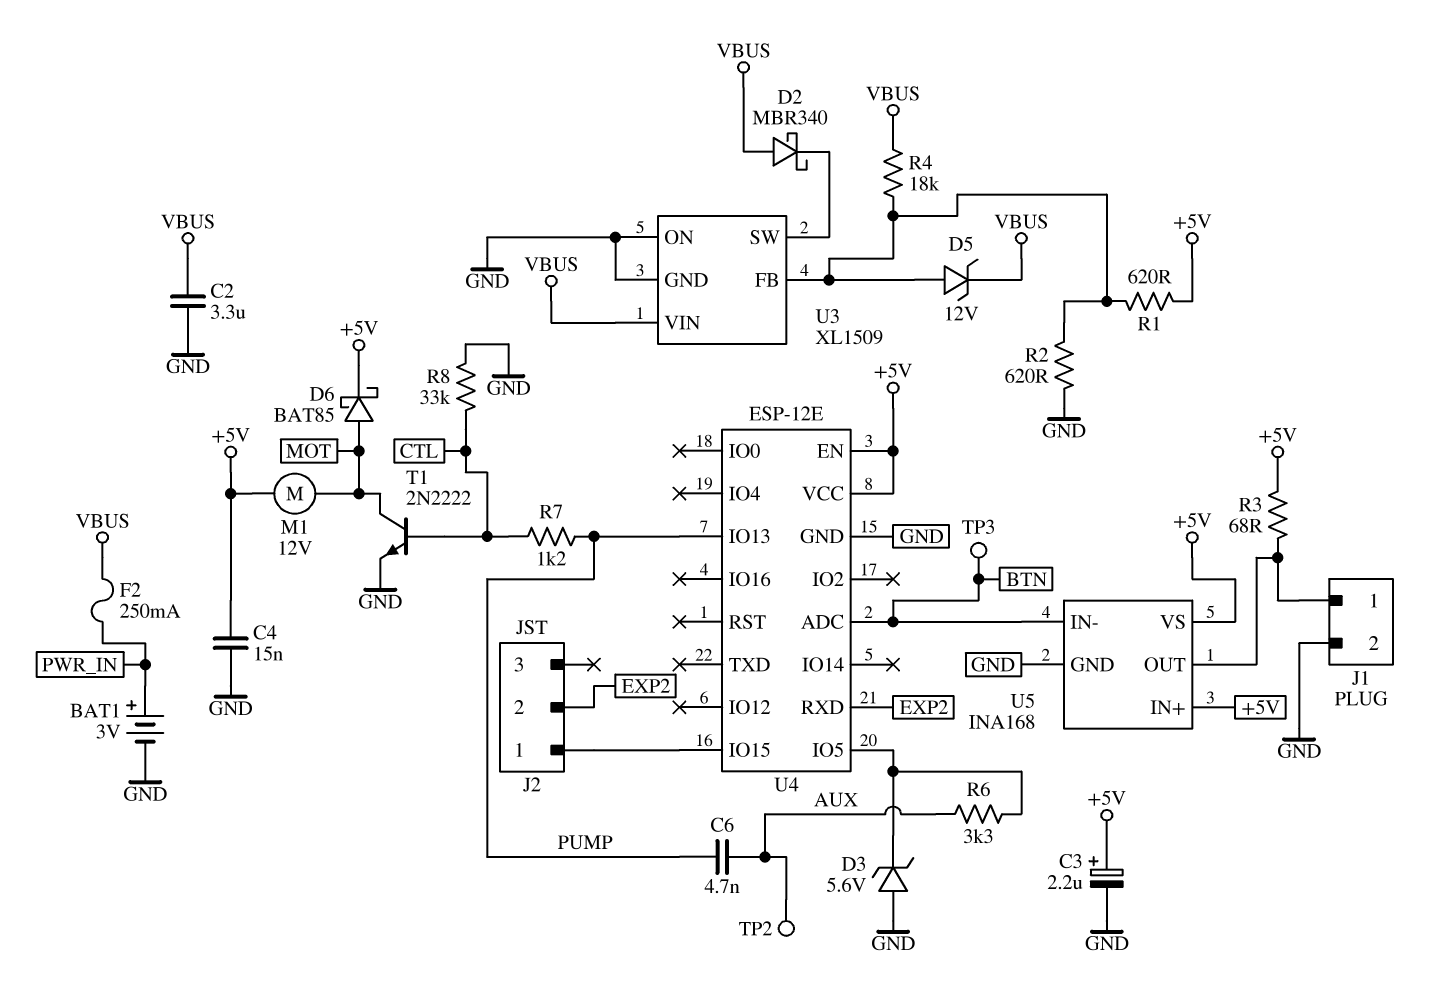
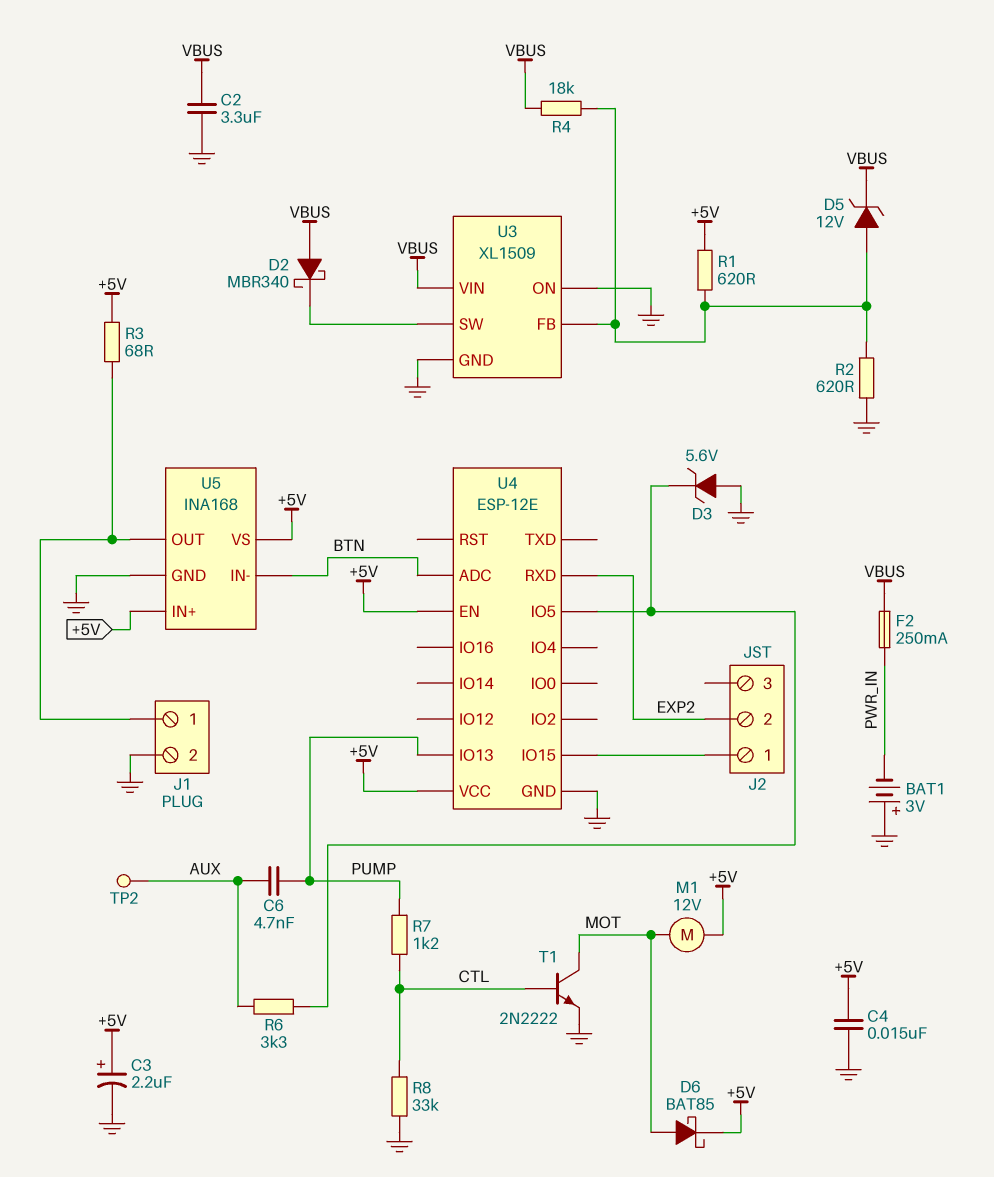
BAT1: 3V (plus PWR_IN, minus GND) -> 3V (plus GND, minus PWR_IN)
TP3: test point (BTN) -> none

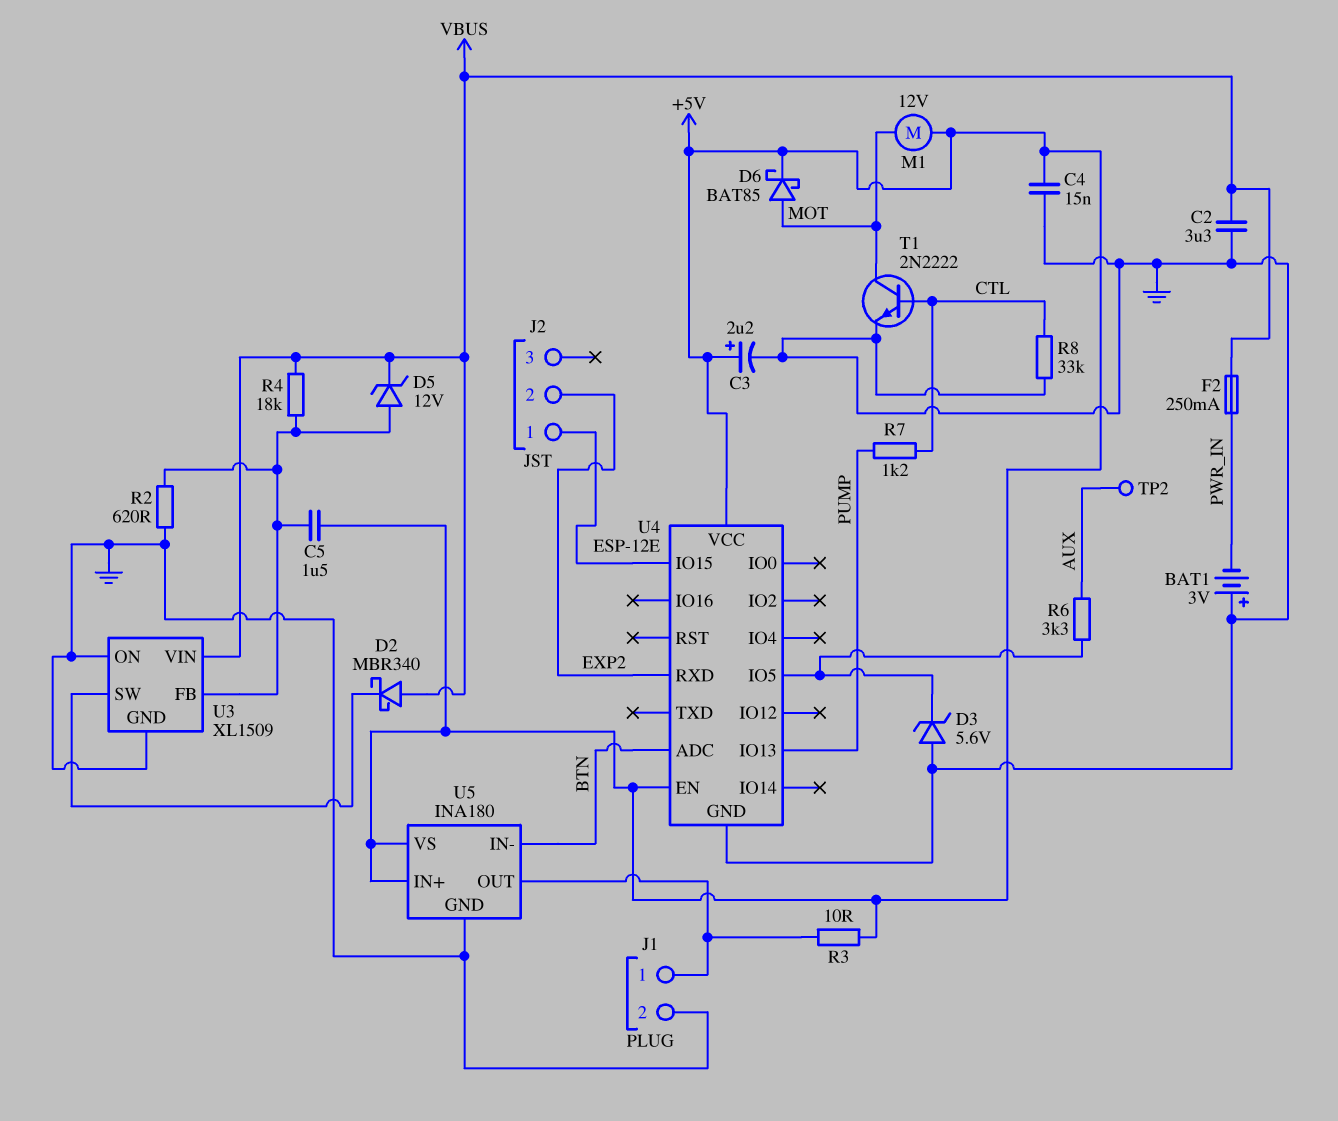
C5: none -> 1.5uF (+5V, U3/FB)
C6: 4.7nF (AUX, PUMP) -> none
R1: 620 (+5V, U3/FB) -> none
R3: 68 (+5V, J1/1) -> 10 (+5V, J1/1)
U5: INA168 -> INA180

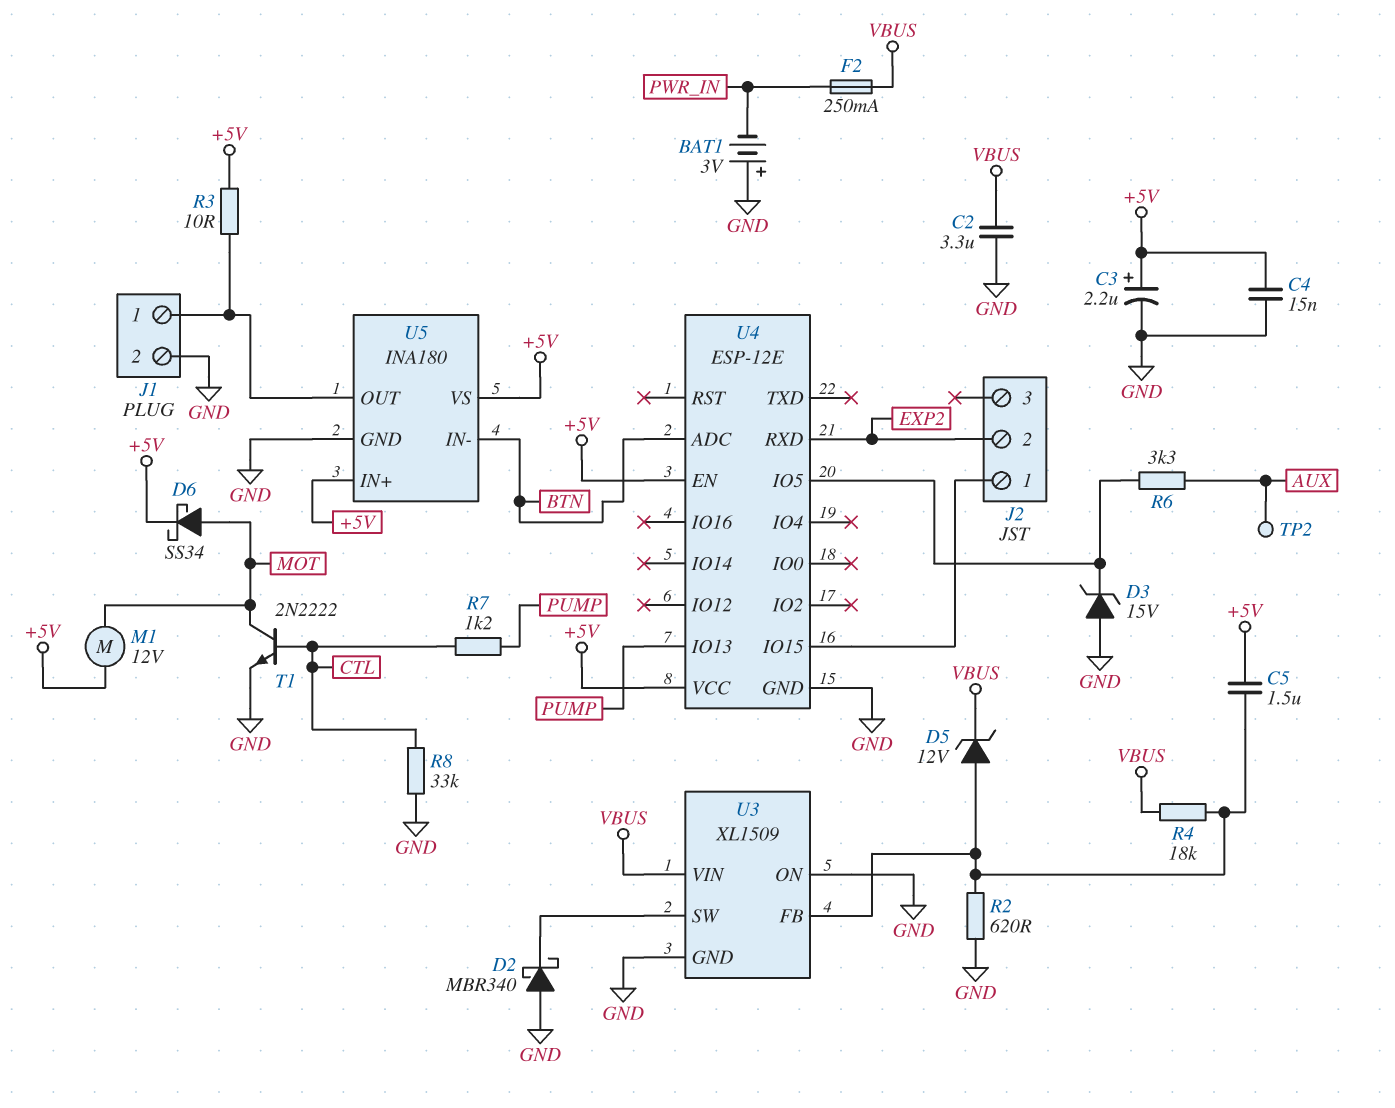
D2: schottky MBR340 (A VBUS, K U3/SW) -> schottky MBR340 (A GND, K U3/SW)
D3: zener 5.6V (A GND, K U4/IO5) -> zener 15V (A GND, K U4/IO5)
D6: schottky BAT85 (A MOT, K +5V) -> schottky SS34 (A MOT, K +5V)

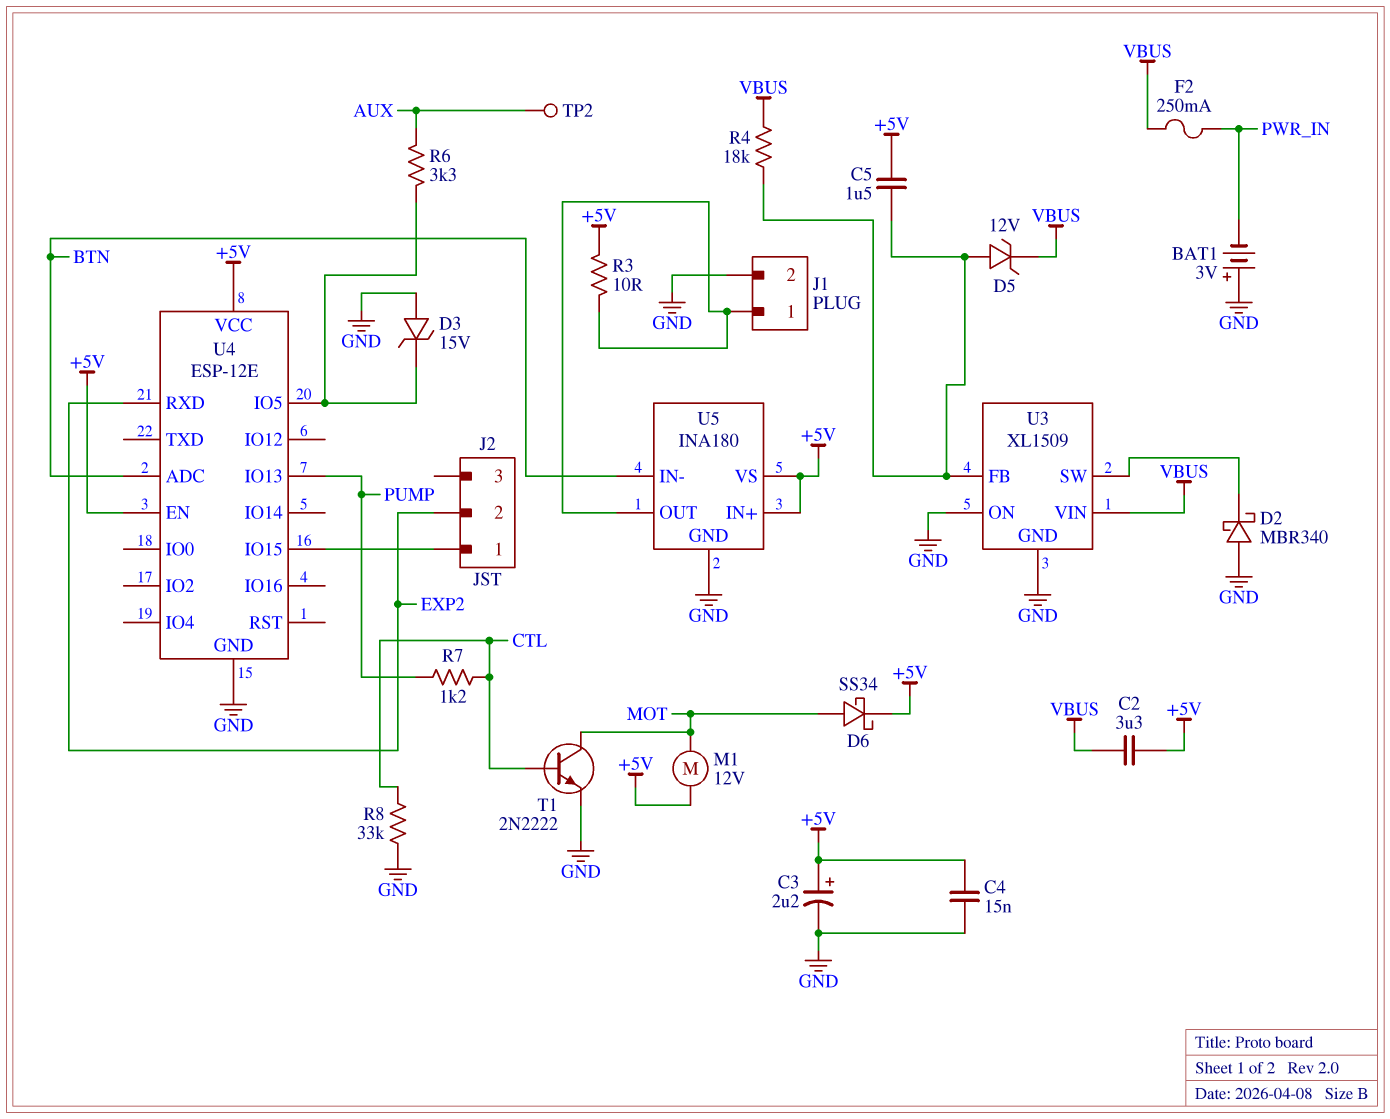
C2: 3.3uF (GND, VBUS) -> 3.3uF (+5V, VBUS)
R2: 620 (GND, U3/FB) -> none

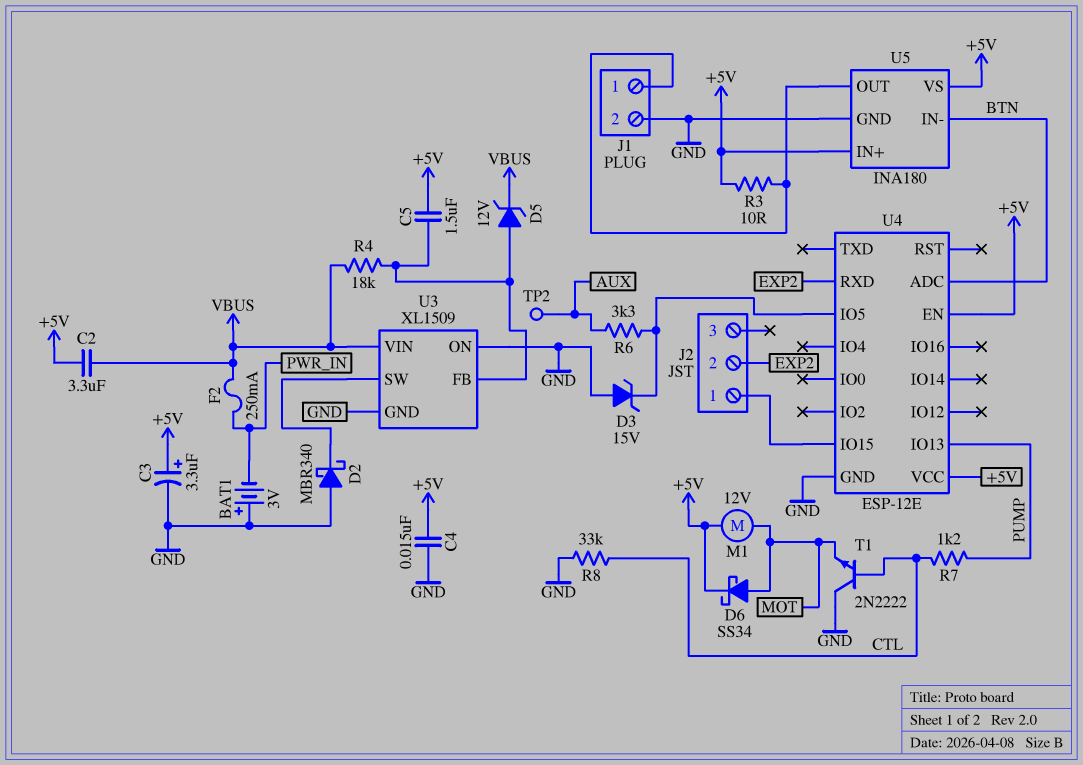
C3: 2.2uF (plus +5V, minus GND) -> 3.3uF (plus +5V, minus GND)
T1: NPN 2N2222 (B CTL, C MOT, E GND) -> NPN 2N2222 (B CTL, C GND, E MOT)

